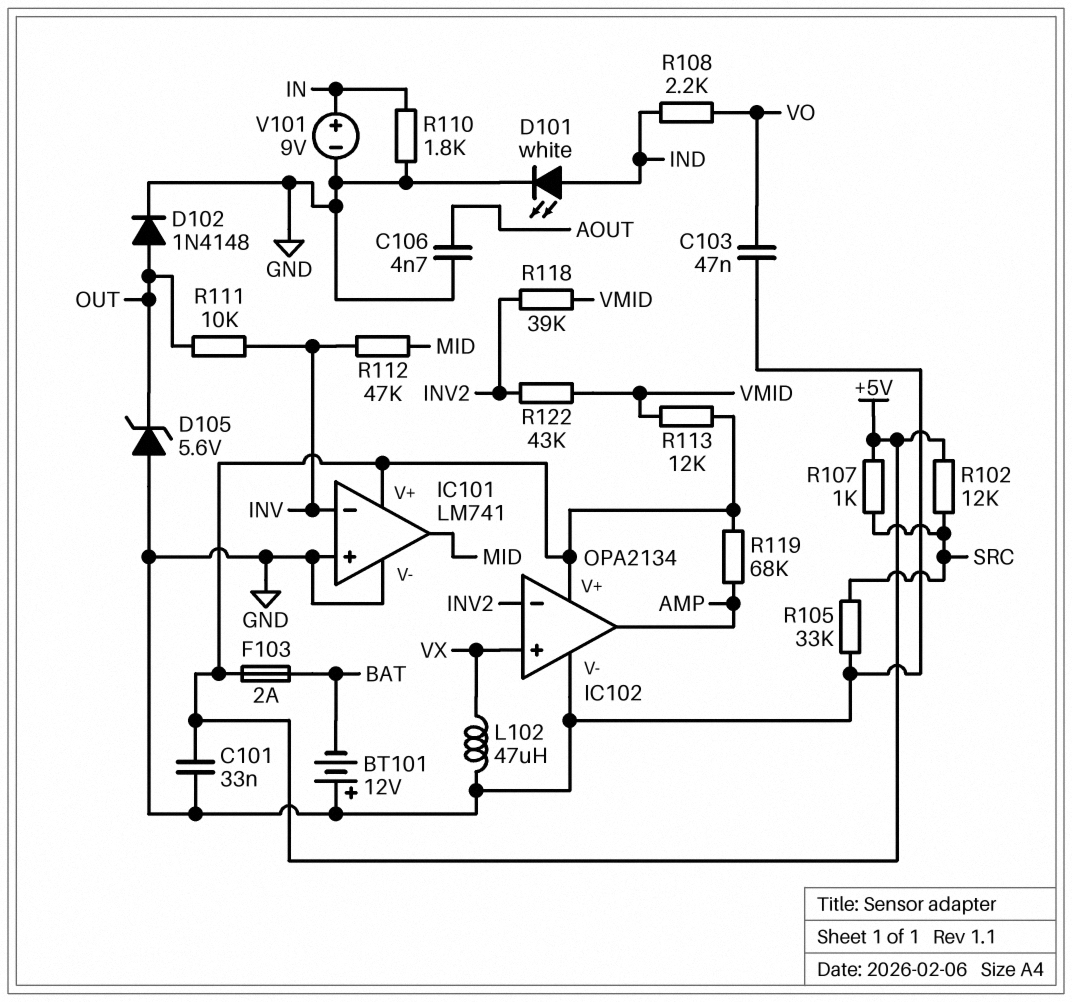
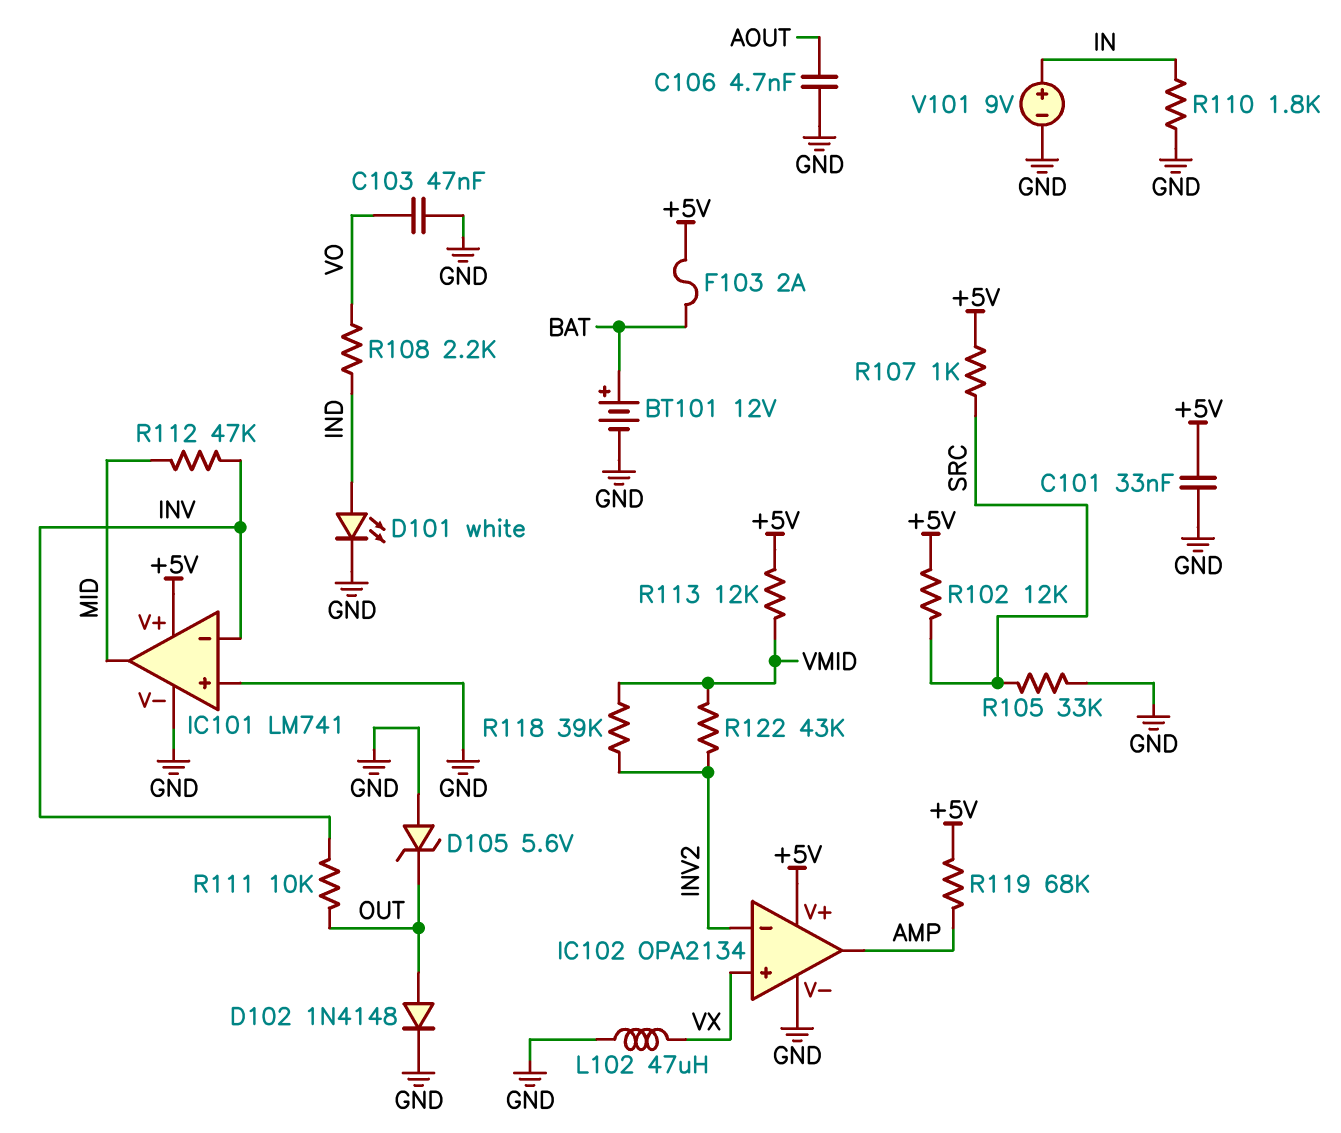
BT101: 12V (plus GND, minus BAT) -> 12V (plus BAT, minus GND)

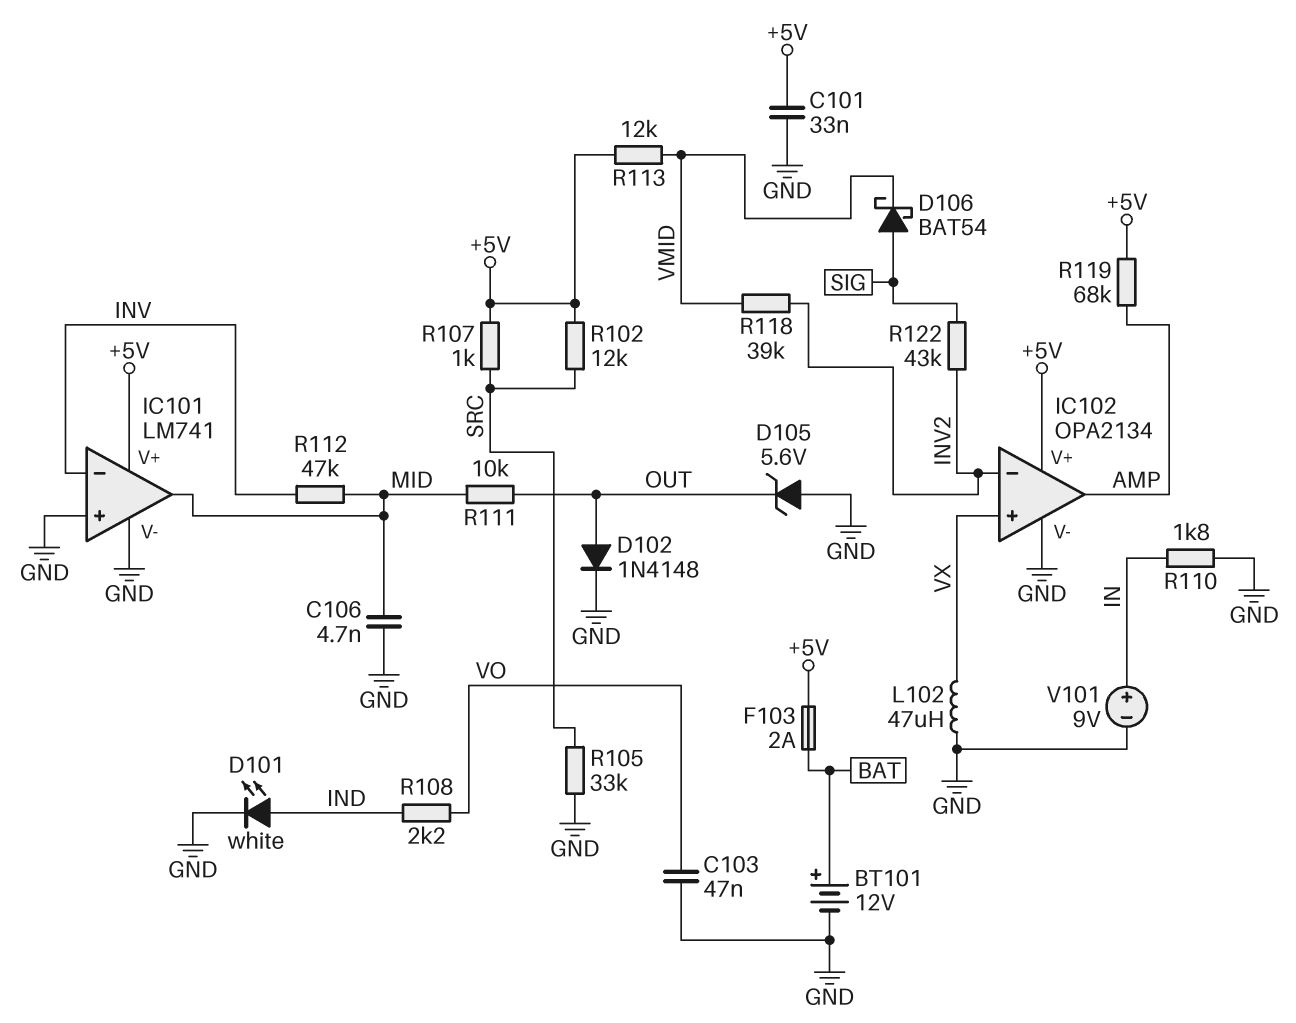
C106: 4.7nF (AOUT, GND) -> 4.7nF (GND, MID)
D106: none -> schottky BAT54 (A SIG, K VMID)
R111: 10k (INV, OUT) -> 10k (MID, OUT)
R122: 43k (INV2, VMID) -> 43k (INV2, SIG)

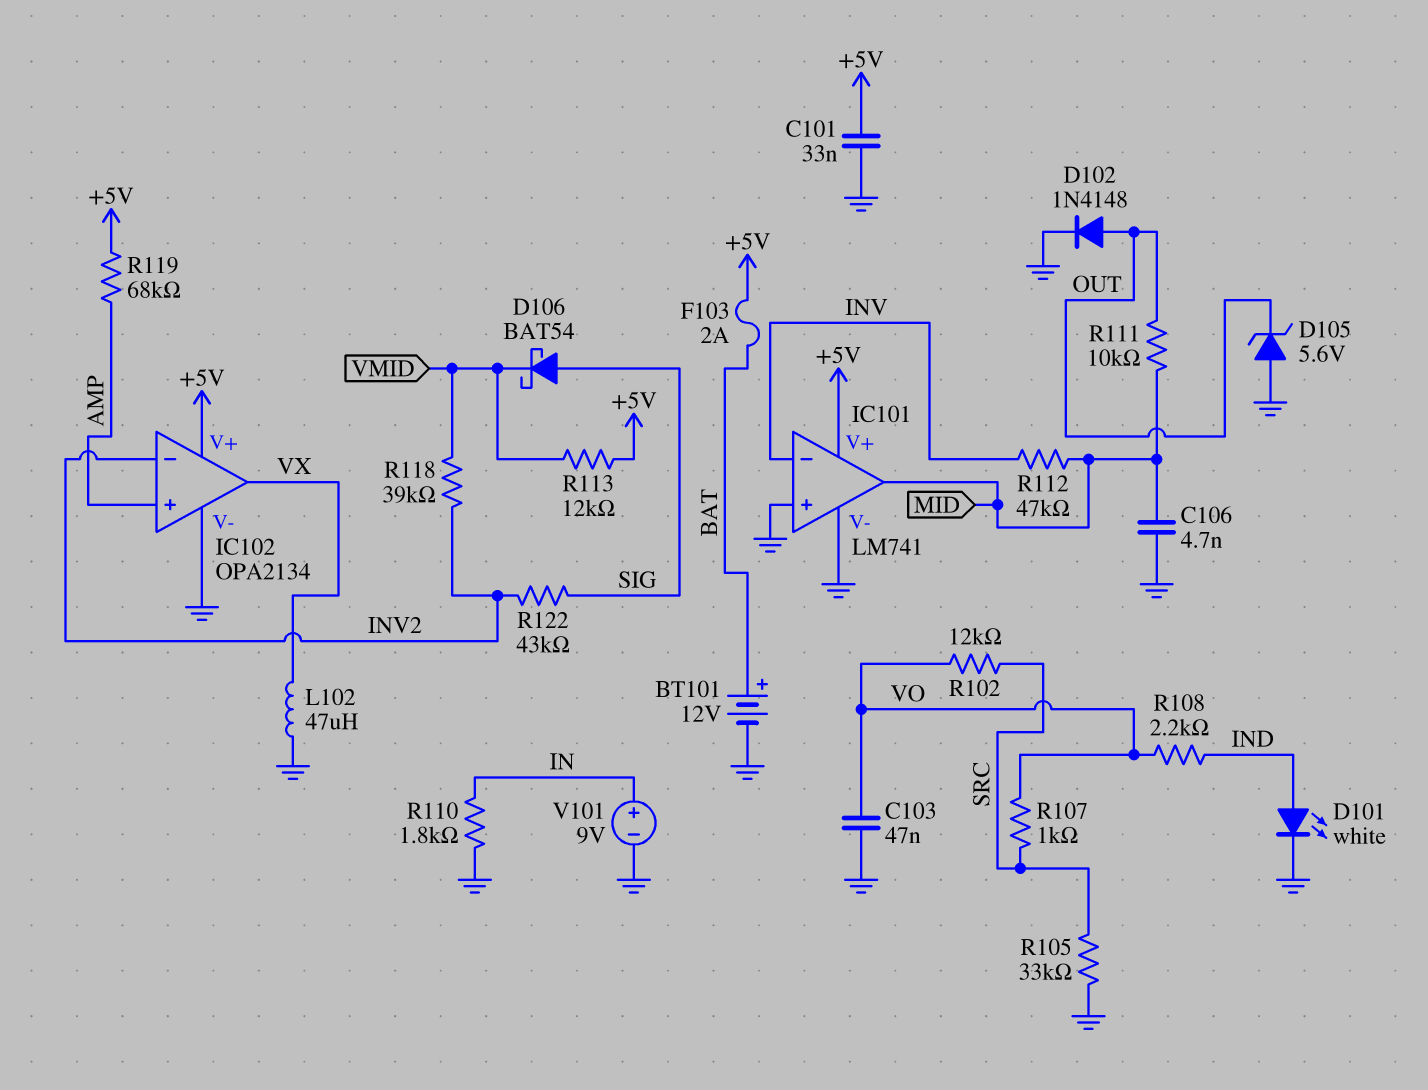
IC102 pin in+: VX -> AMP
IC102 pin out: AMP -> VX
R102: 12k (+5V, SRC) -> 12k (SRC, VO)
R107: 1k (+5V, SRC) -> 1k (SRC, VO)

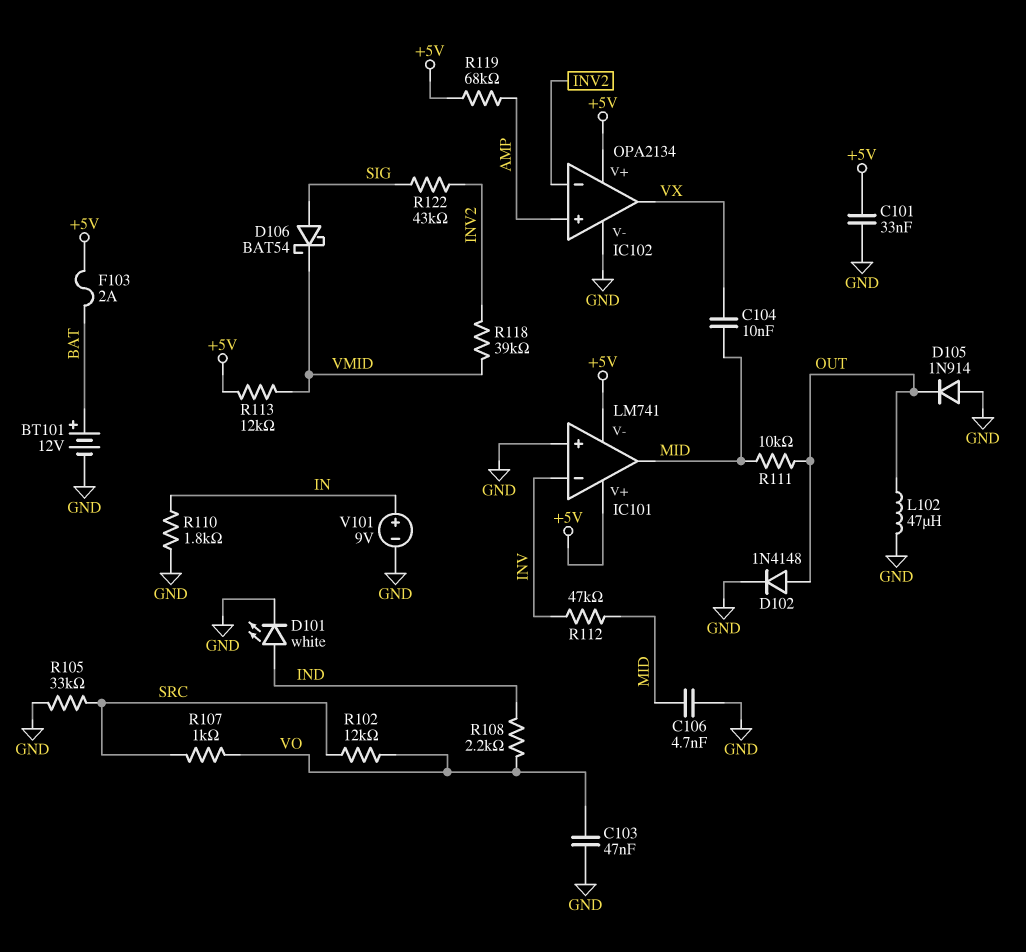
C104: none -> 10nF (MID, VX)
D105: zener 5.6V (A GND, K OUT) -> diode 1N914 (A GND, K OUT)
IC101 pin V-: GND -> +5V
L102: 47uH (GND, VX) -> 47uH (GND, OUT)

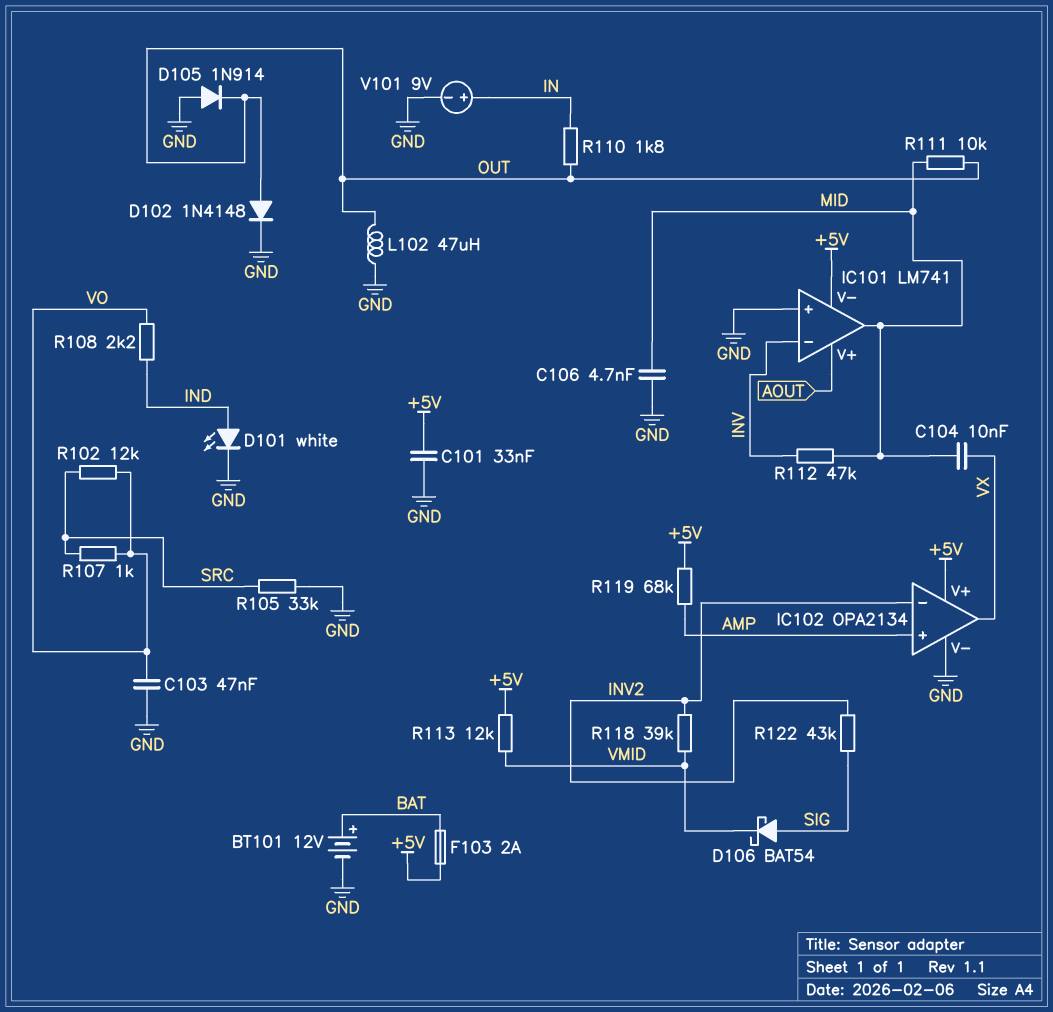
IC101 pin V+: +5V -> AOUT
R110: 1.8k (GND, IN) -> 1.8k (IN, OUT)

